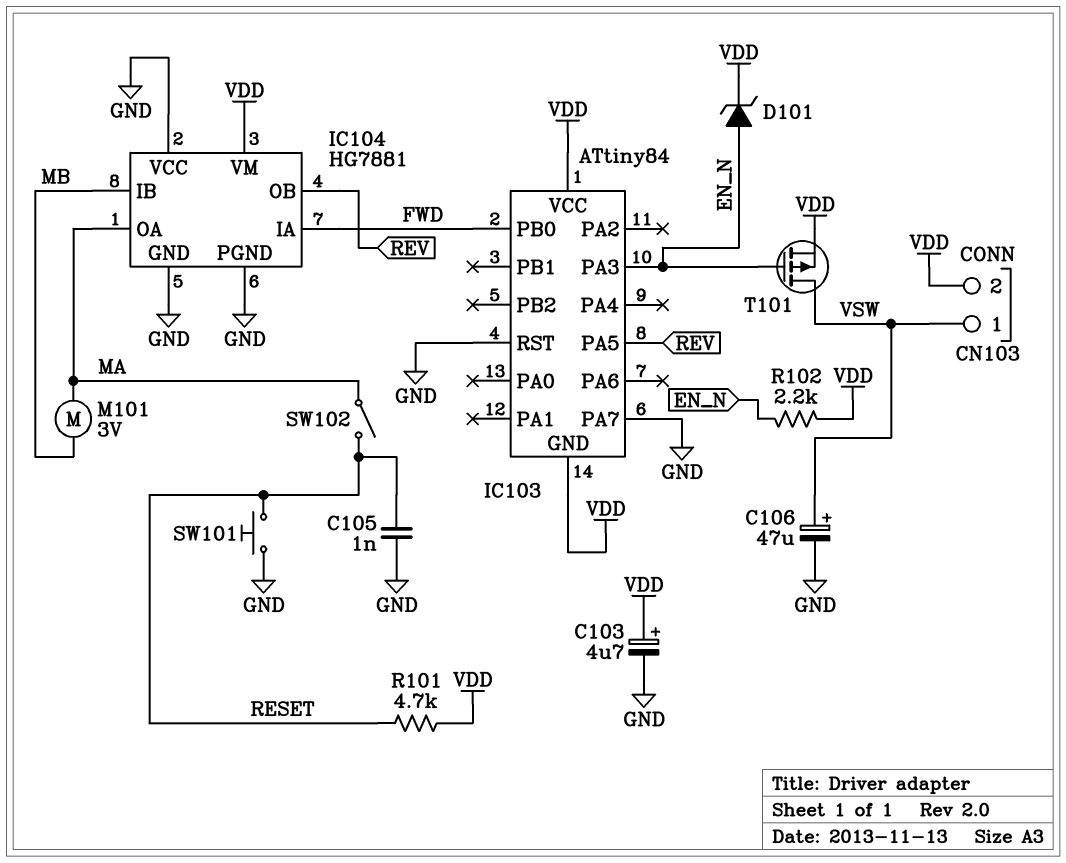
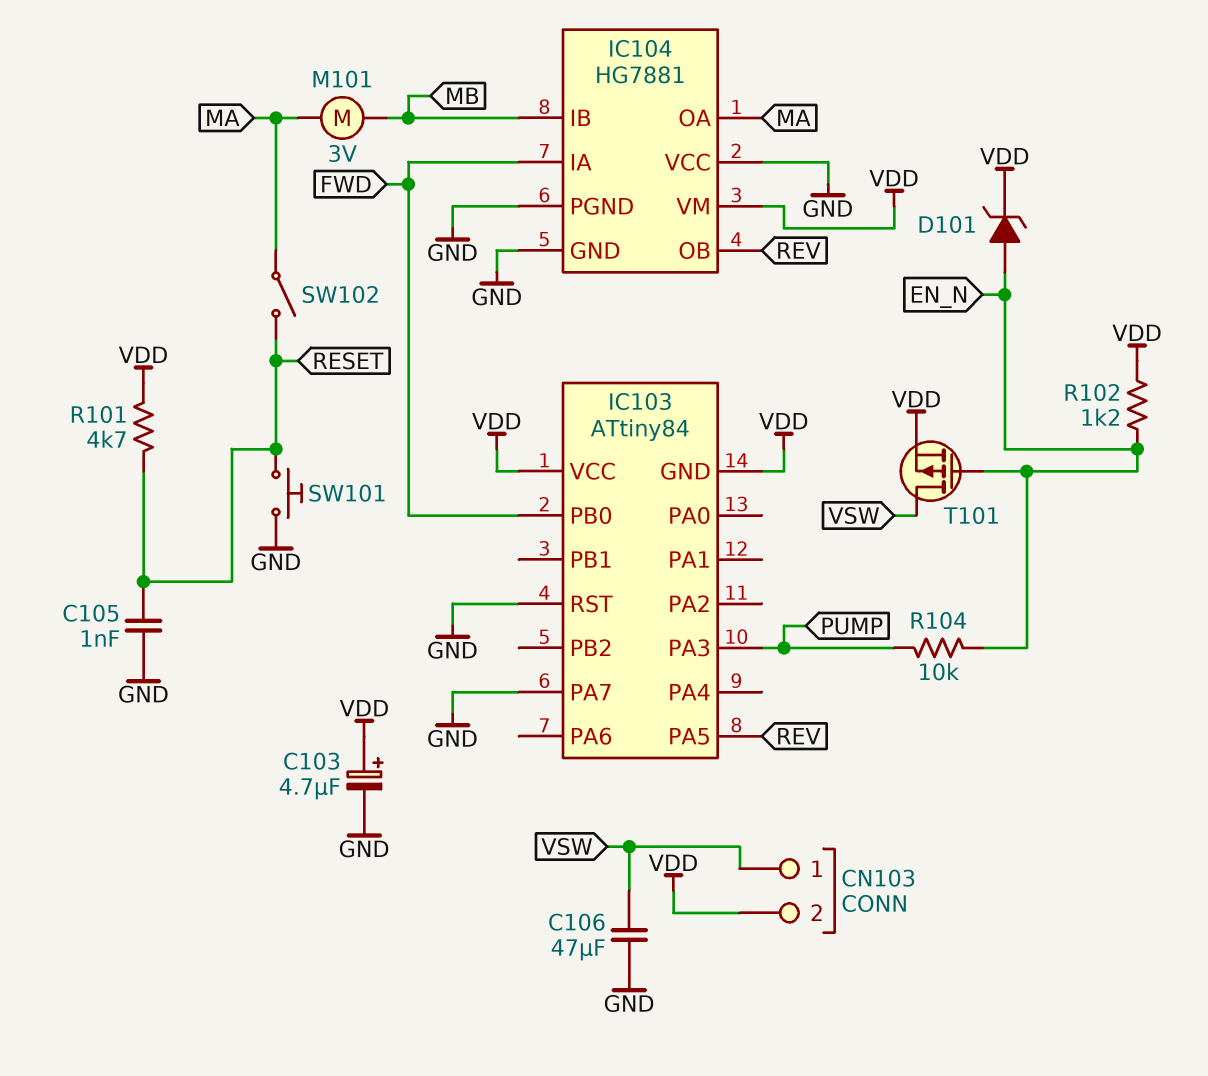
C106: 47uF (plus VSW, minus GND) -> 47uF (GND, VSW)
IC103 pin PA3: EN_N -> PUMP
R102: 2.2k (EN_N, VDD) -> 1.2k (EN_N, VDD)
R104: none -> 10k (EN_N, PUMP)

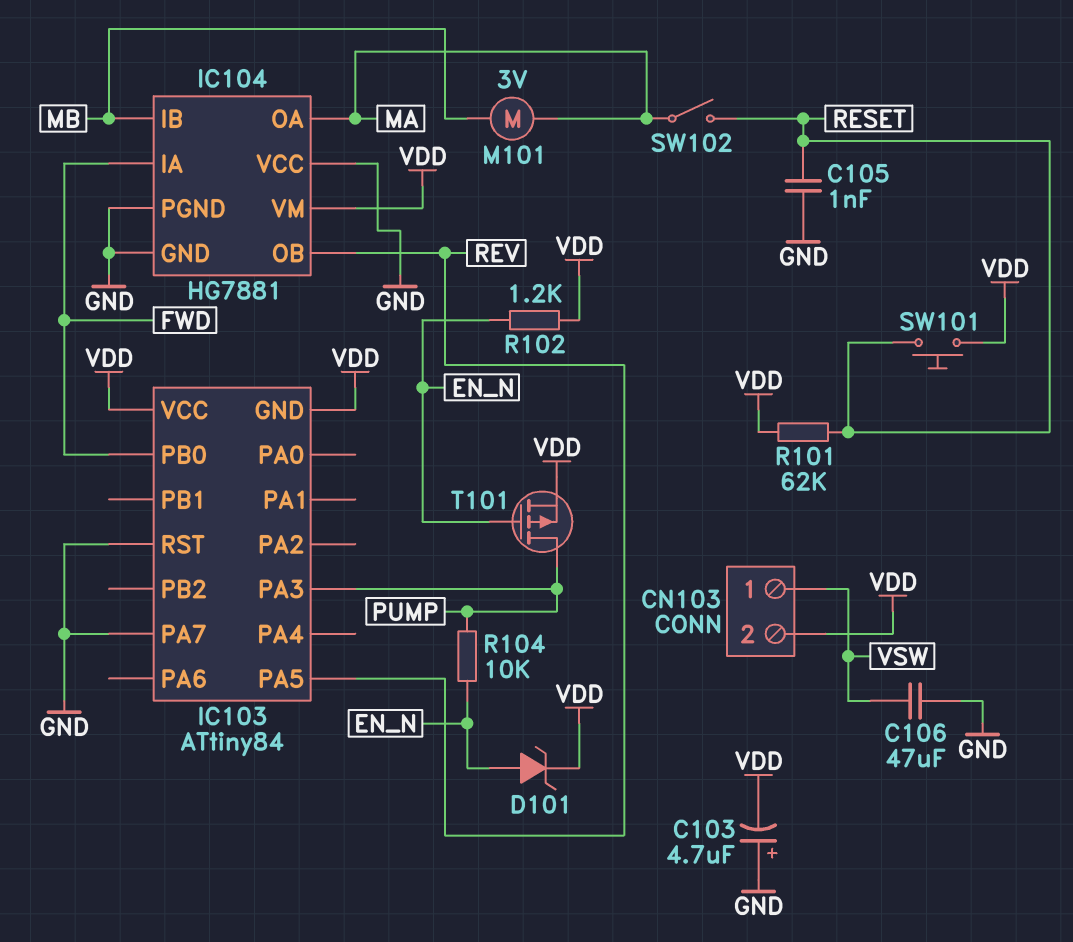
C103: 4.7uF (plus VDD, minus GND) -> 4.7uF (plus GND, minus VDD)
R101: 4.7k (RESET, VDD) -> 62k (RESET, VDD)
SW101: button (GND, RESET) -> button (RESET, VDD)
T101: PMOS (G EN_N, D VSW, S VDD) -> PMOS (G EN_N, D PUMP, S VDD)

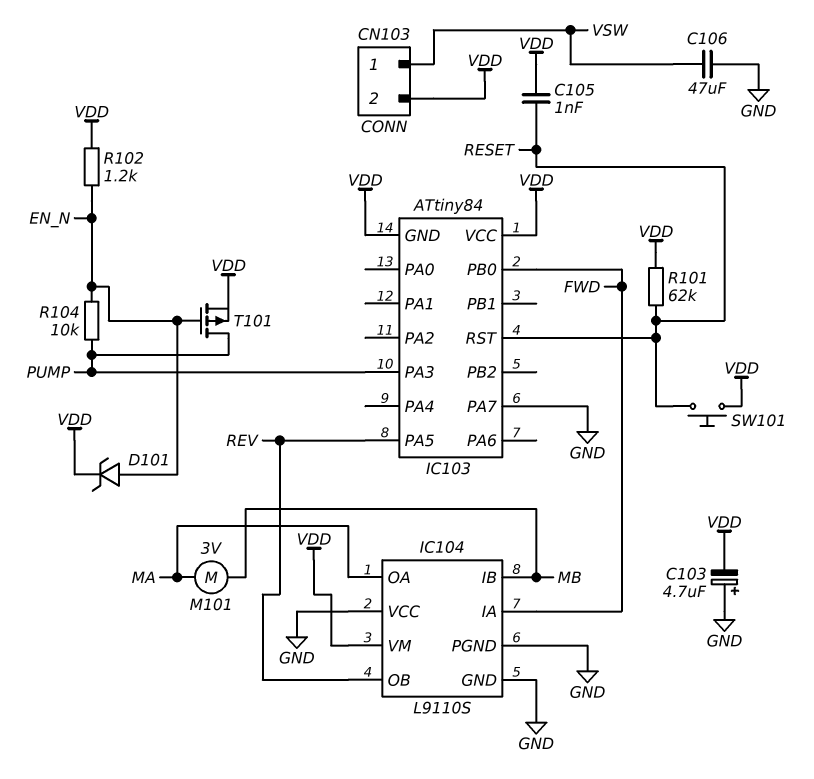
C105: 1nF (GND, RESET) -> 1nF (RESET, VDD)
IC103 pin RST: GND -> RESET
IC104: HG7881 -> L9110S
SW102: switch (MA, RESET) -> none

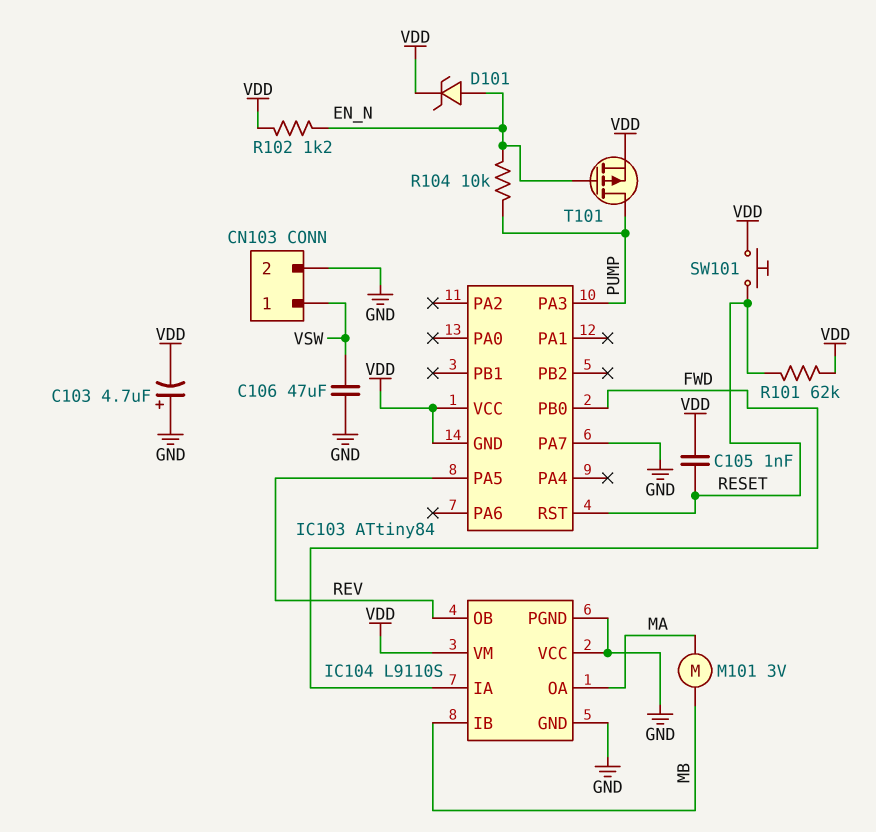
CN103 pin 2: VDD -> GND

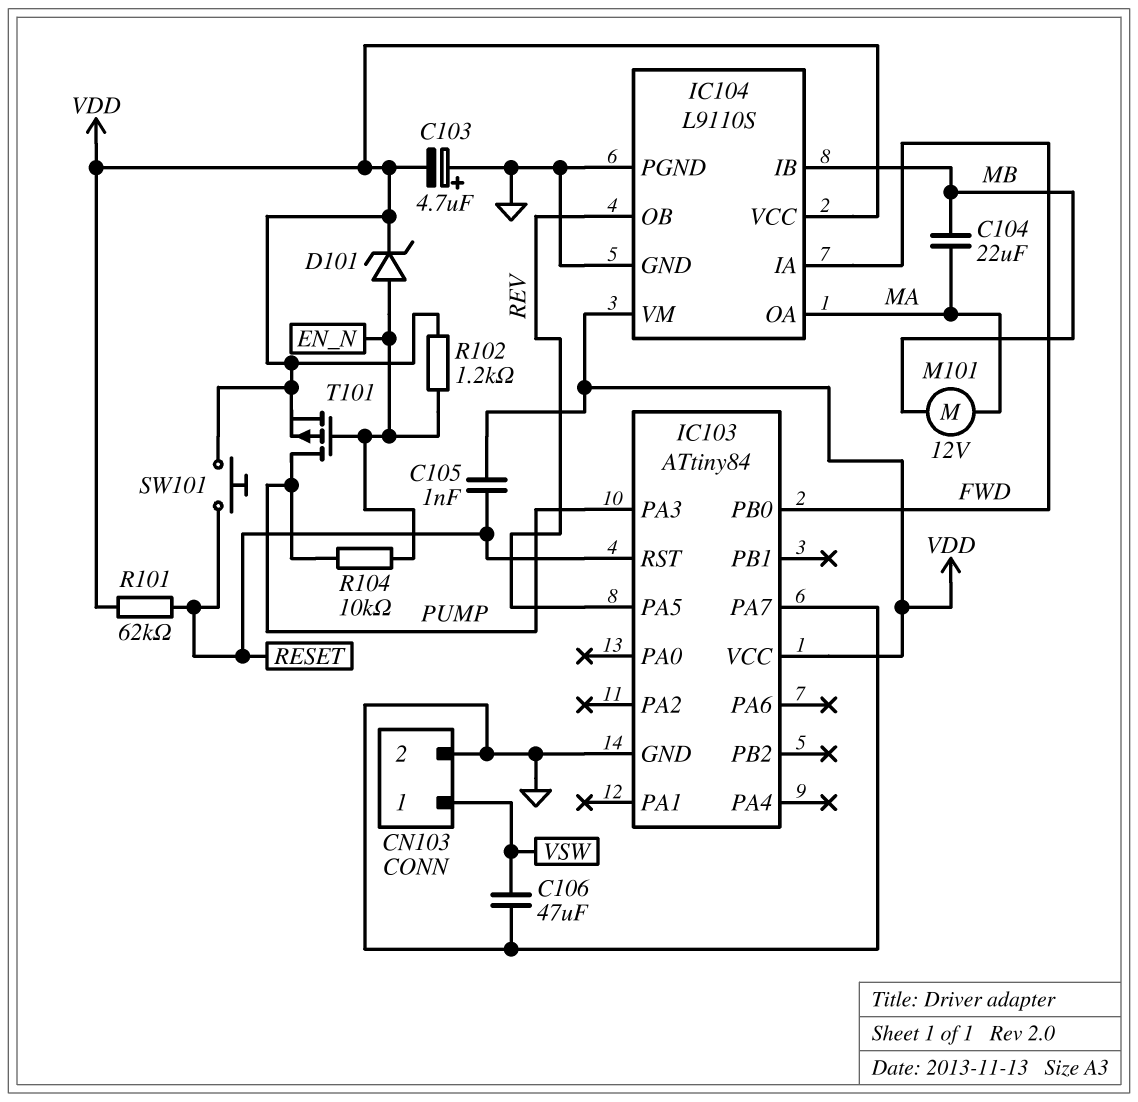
C104: none -> 22uF (MA, MB)
IC103 pin GND: VDD -> GND
IC104 pin VCC: GND -> VDD
M101: motor 3V (MA, MB) -> motor 12V (MA, MB)

